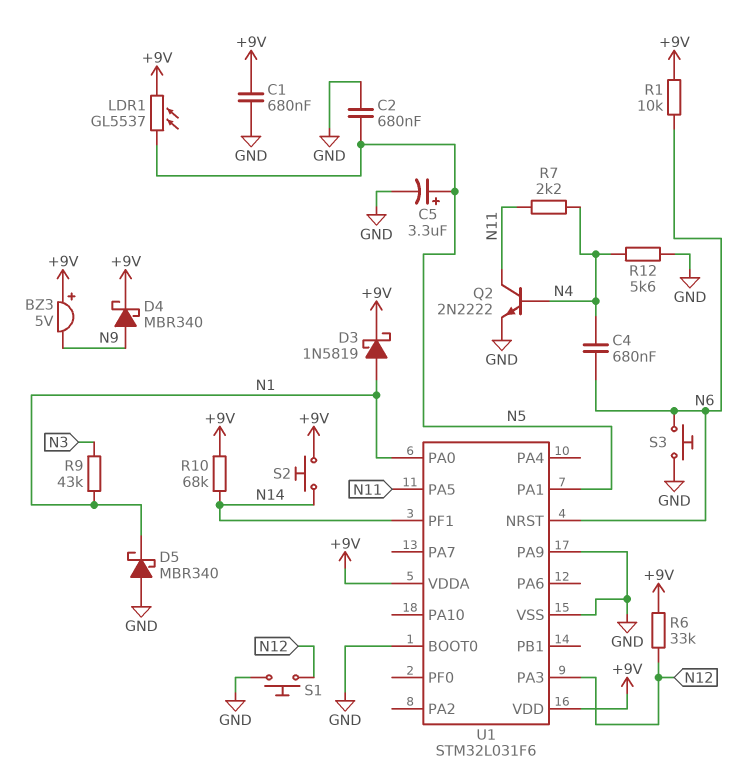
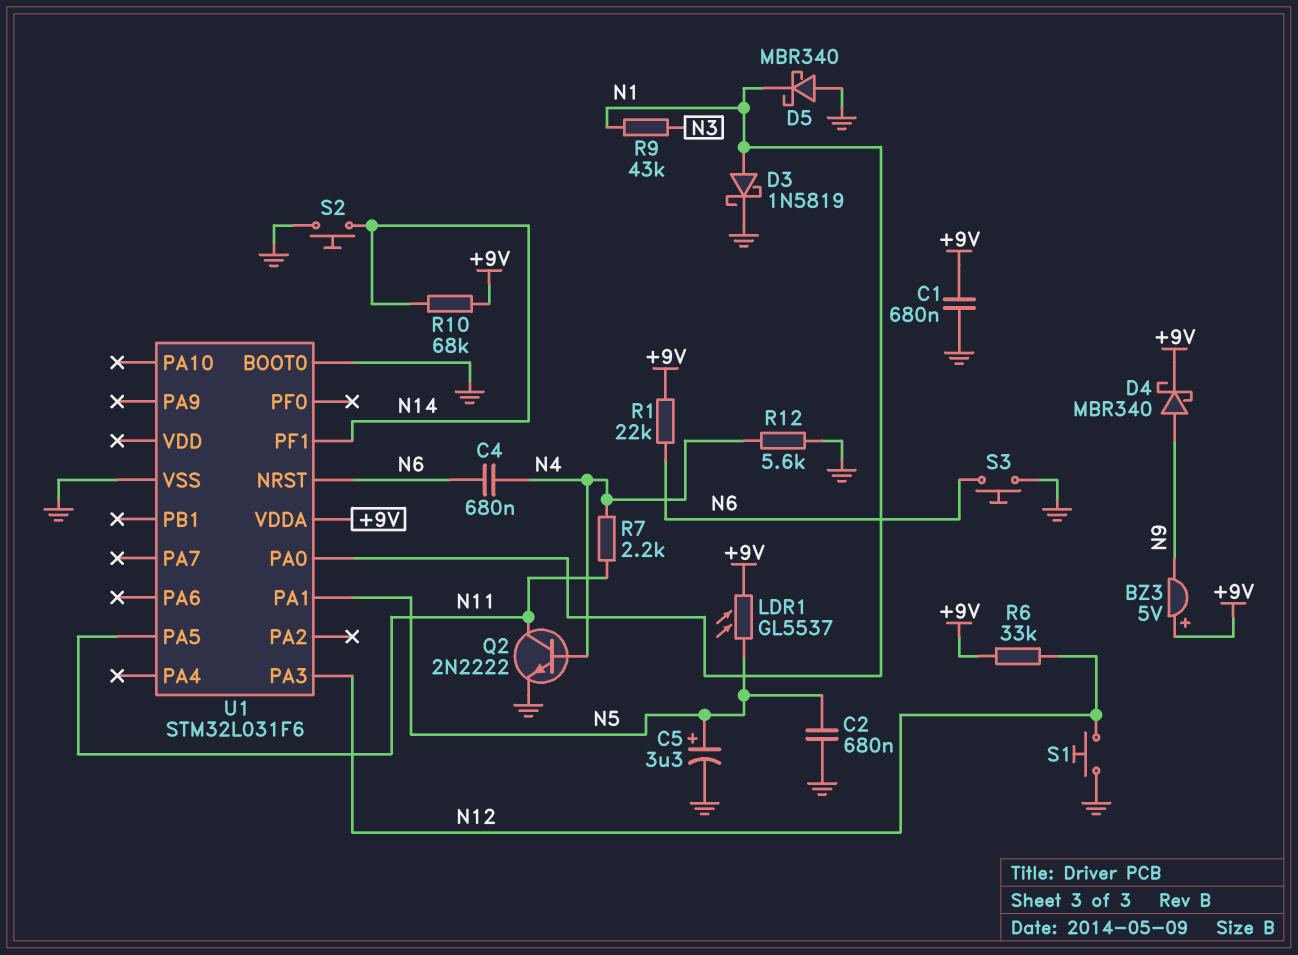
D3: schottky 1N5819 (A N1, K +9V) -> schottky 1N5819 (A N1, K GND)
R1: 10k (+9V, N6) -> 22k (+9V, N6)
S2: button (+9V, N14) -> button (GND, N14)
U1 pin PA9: GND -> none
U1 pin VDD: +9V -> none

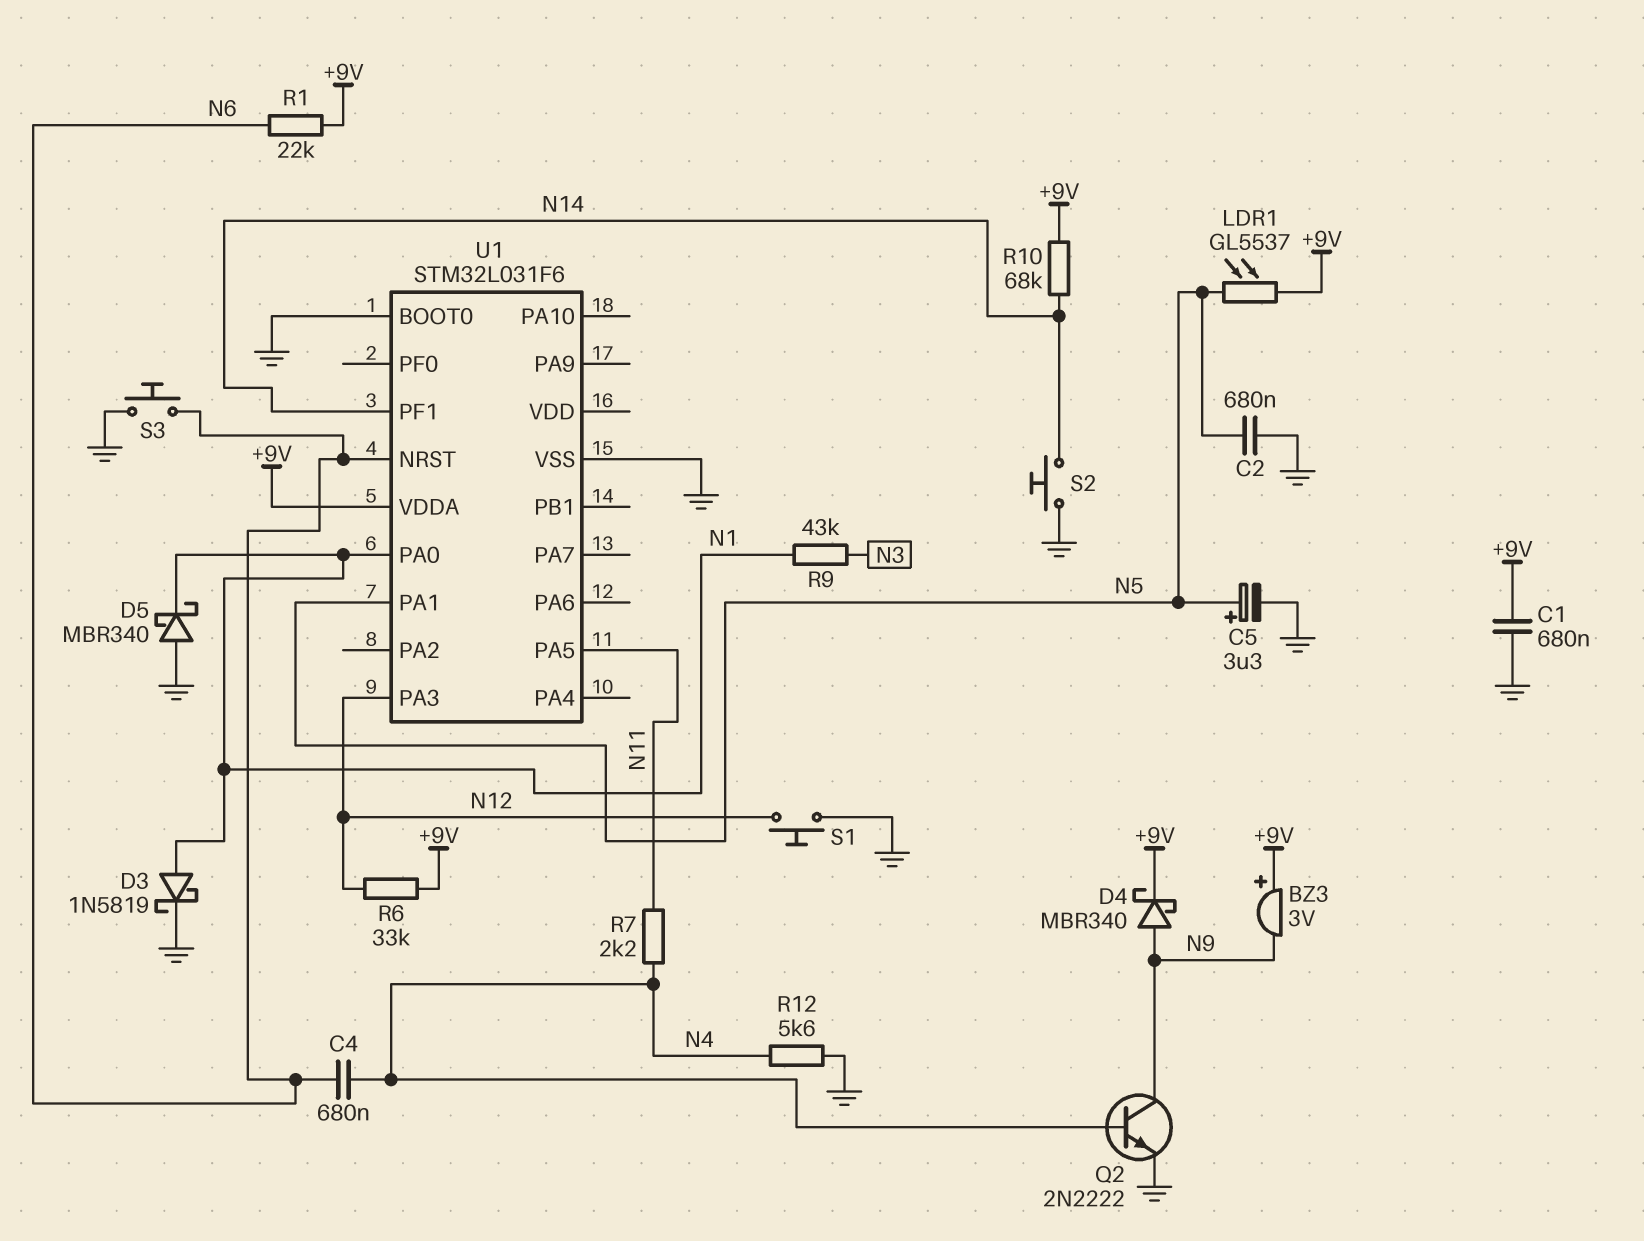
BZ3: buzzer 5V (plus +9V, minus N9) -> buzzer 3V (plus +9V, minus N9)
Q2: NPN 2N2222 (B N4, C N11, E GND) -> NPN 2N2222 (B N4, C N9, E GND)

